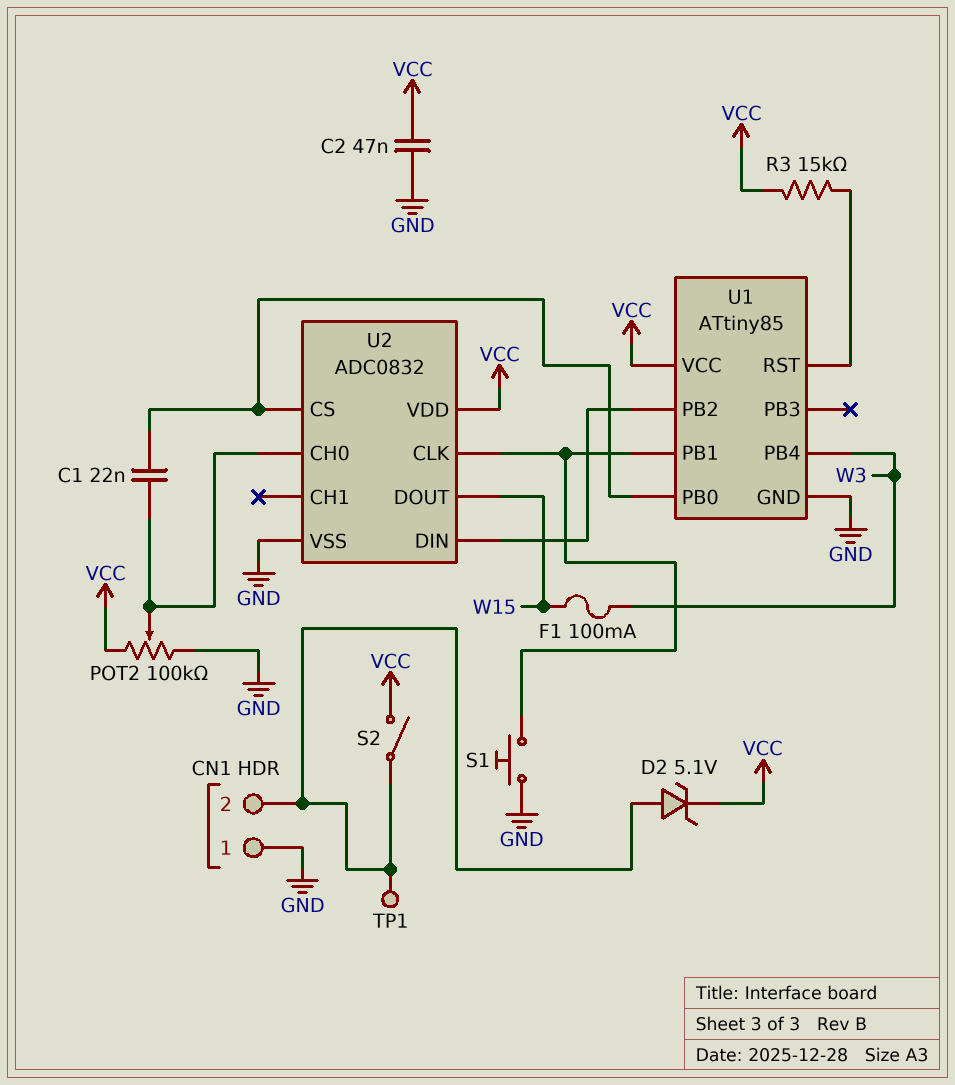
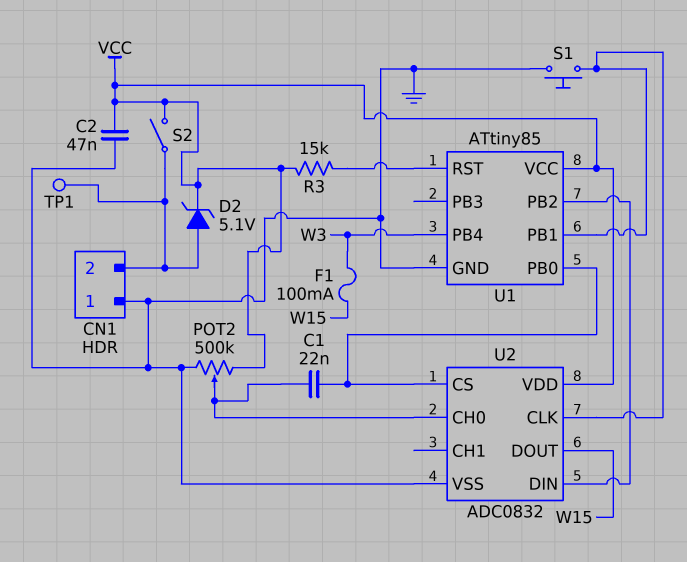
POT2: 100k (GND, VCC, wiper U2/CH0) -> 500k (GND, VCC, wiper U2/CH0)

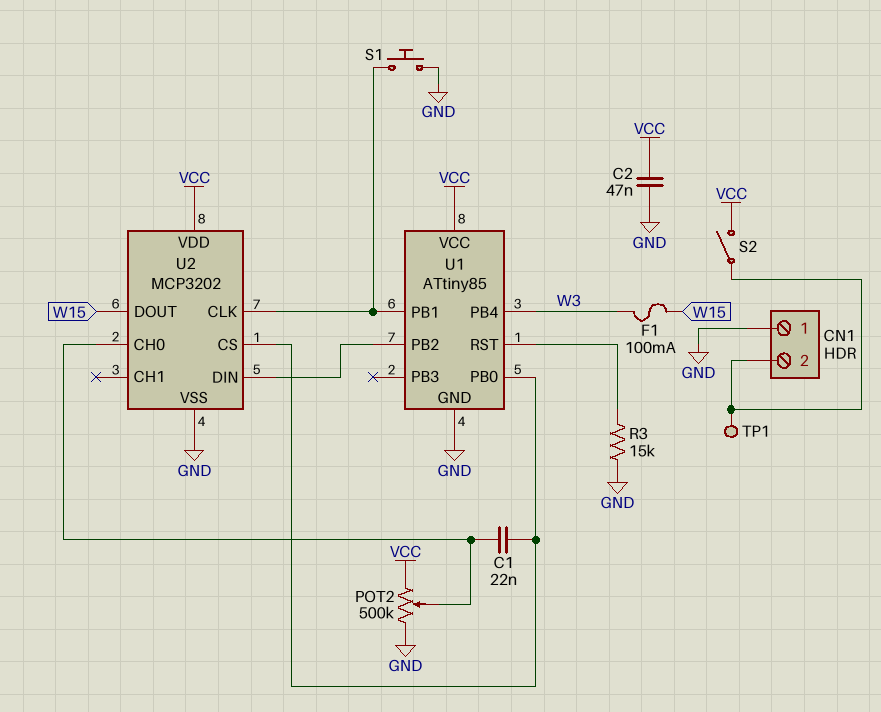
D2: zener 5.1V (A CN1/2, K VCC) -> none
R3: 15k (U1/RST, VCC) -> 15k (GND, U1/RST)
U2: ADC0832 -> MCP3202

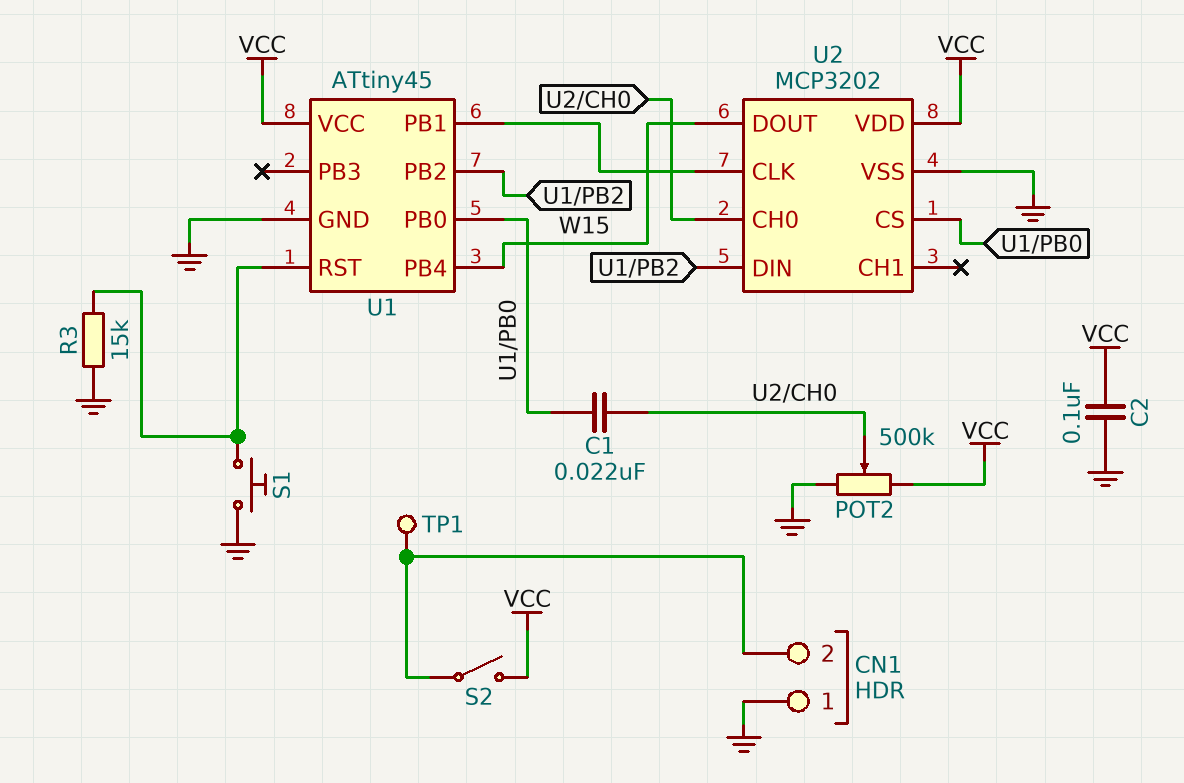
C2: 47nF (GND, VCC) -> 100nF (GND, VCC)
F1: 100mA (W3, W15) -> none
S1: button (GND, U1/PB1) -> button (GND, U1/RST)
U1: ATtiny85 -> ATtiny45
U1 pin PB4: W3 -> W15

